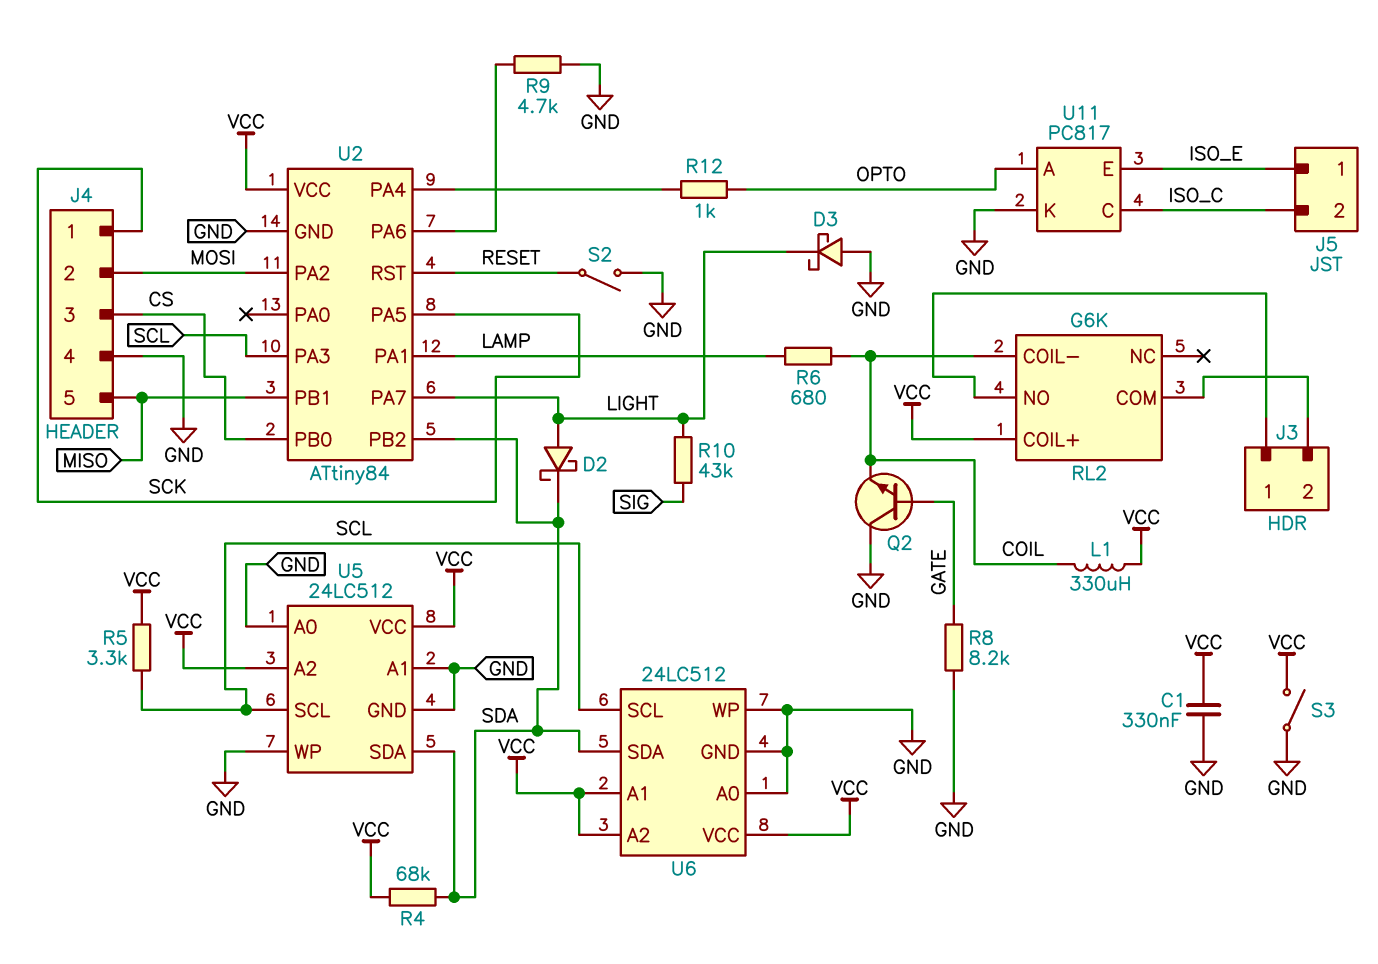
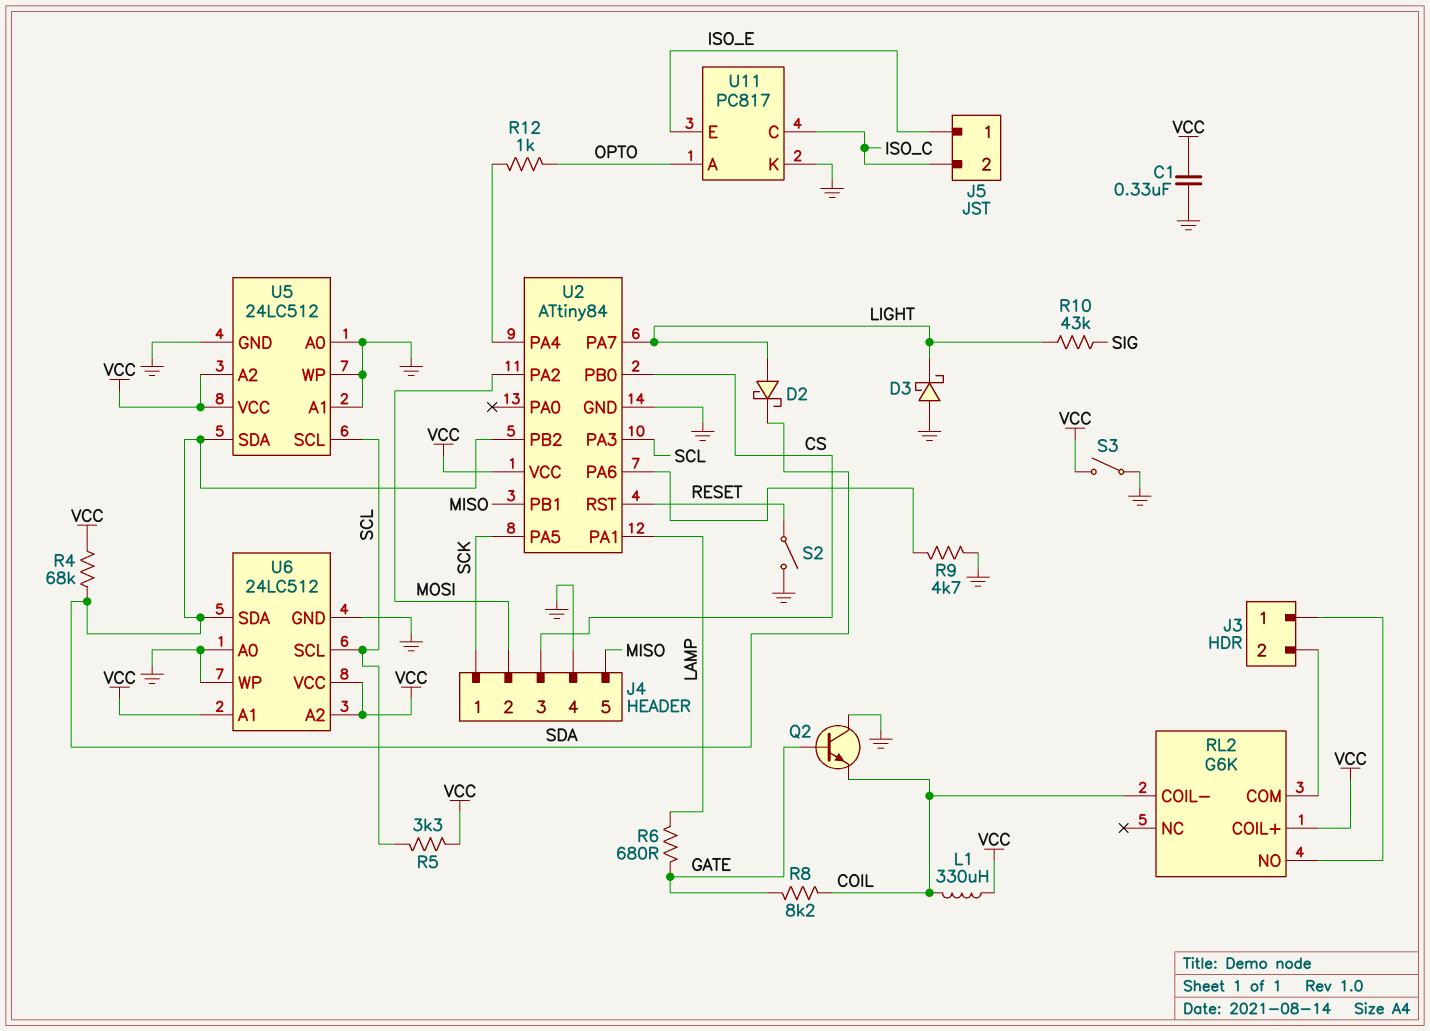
R6: 680 (COIL, LAMP) -> 680 (GATE, LAMP)
R8: 8.2k (GATE, GND) -> 8.2k (COIL, GATE)

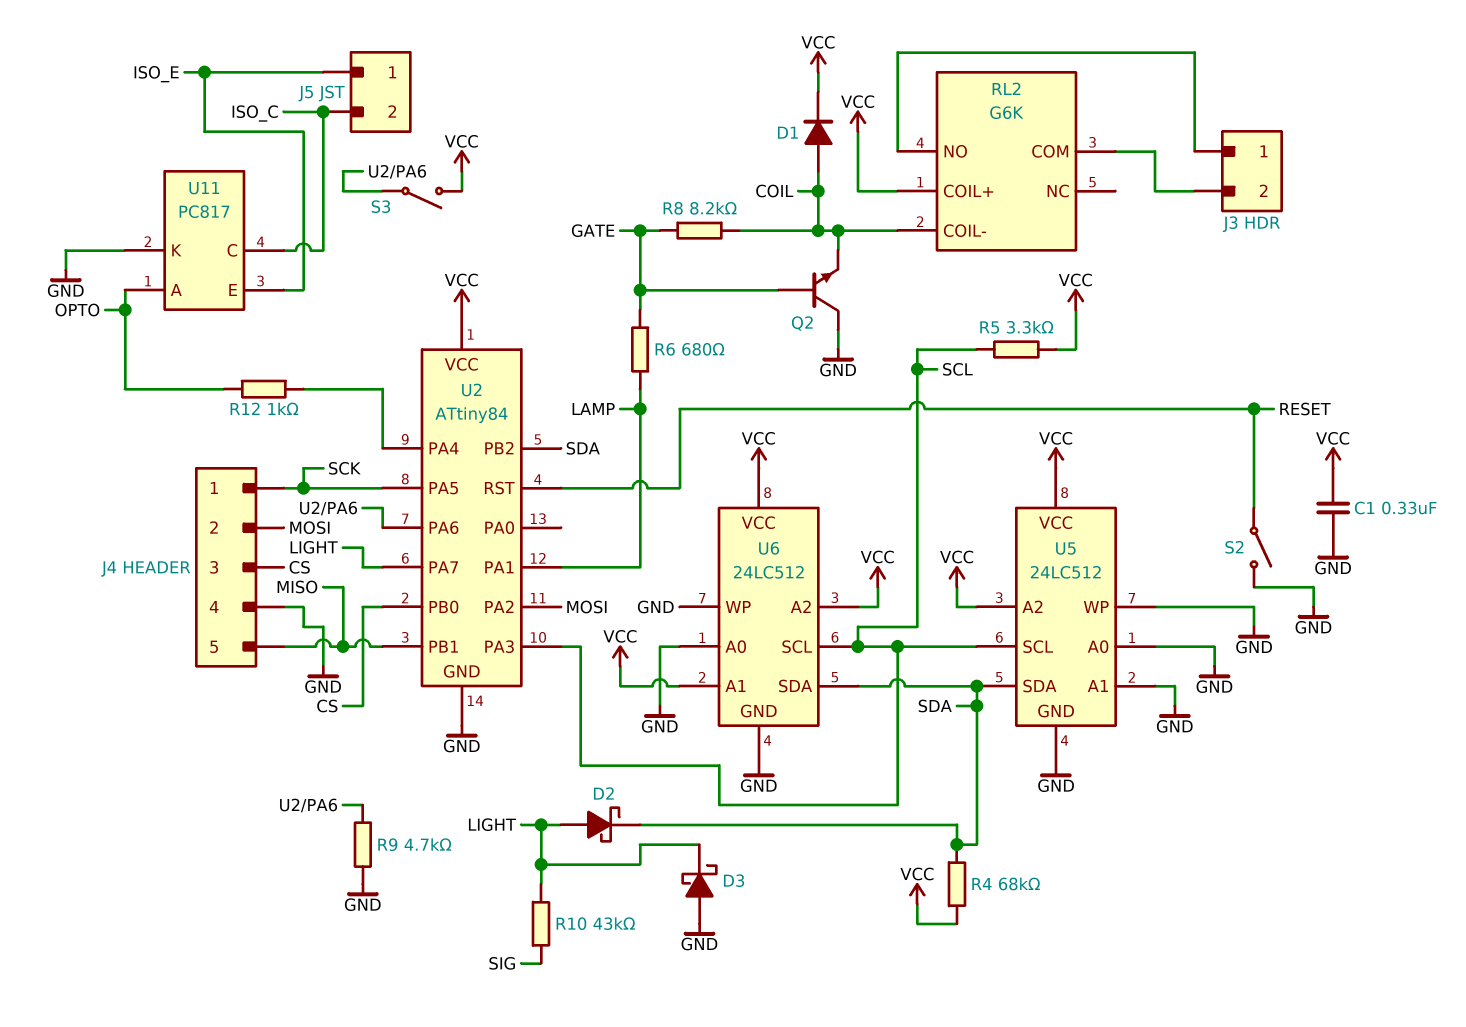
D1: none -> diode (A COIL, K VCC)
L1: 330uH (COIL, VCC) -> none
S3: switch (GND, VCC) -> switch (U2/PA6, VCC)

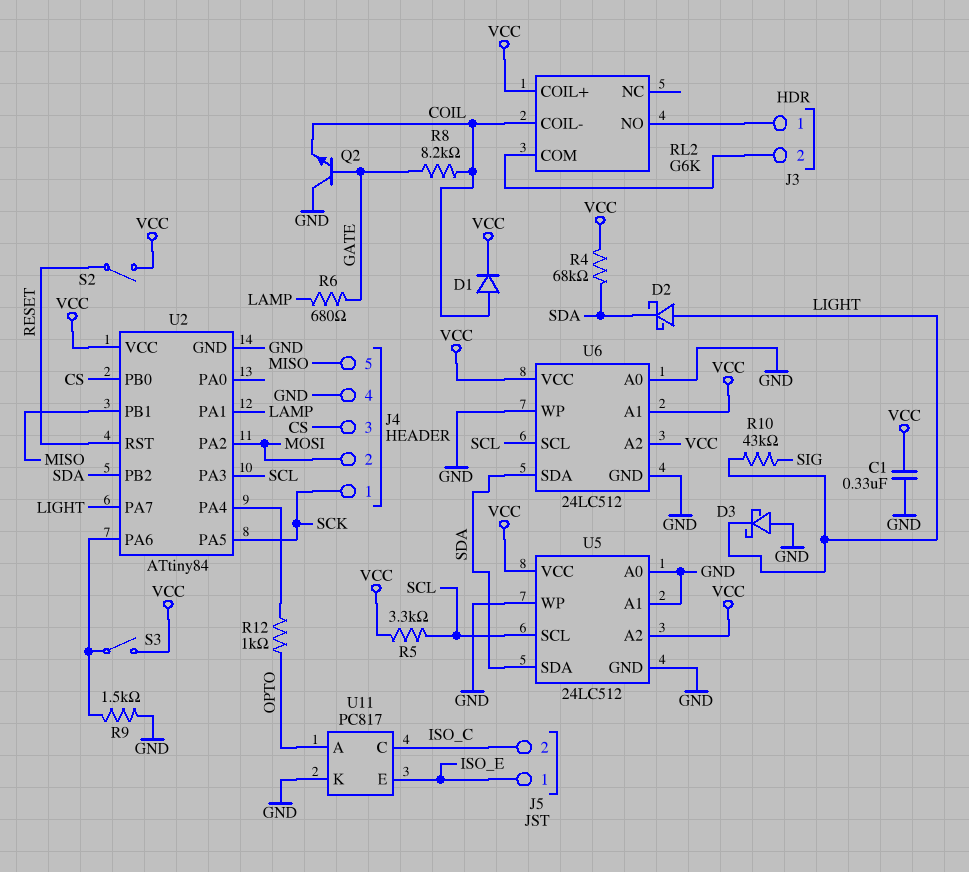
R9: 4.7k (GND, U2/PA6) -> 1.5k (GND, U2/PA6)
S2: switch (GND, RESET) -> switch (RESET, VCC)

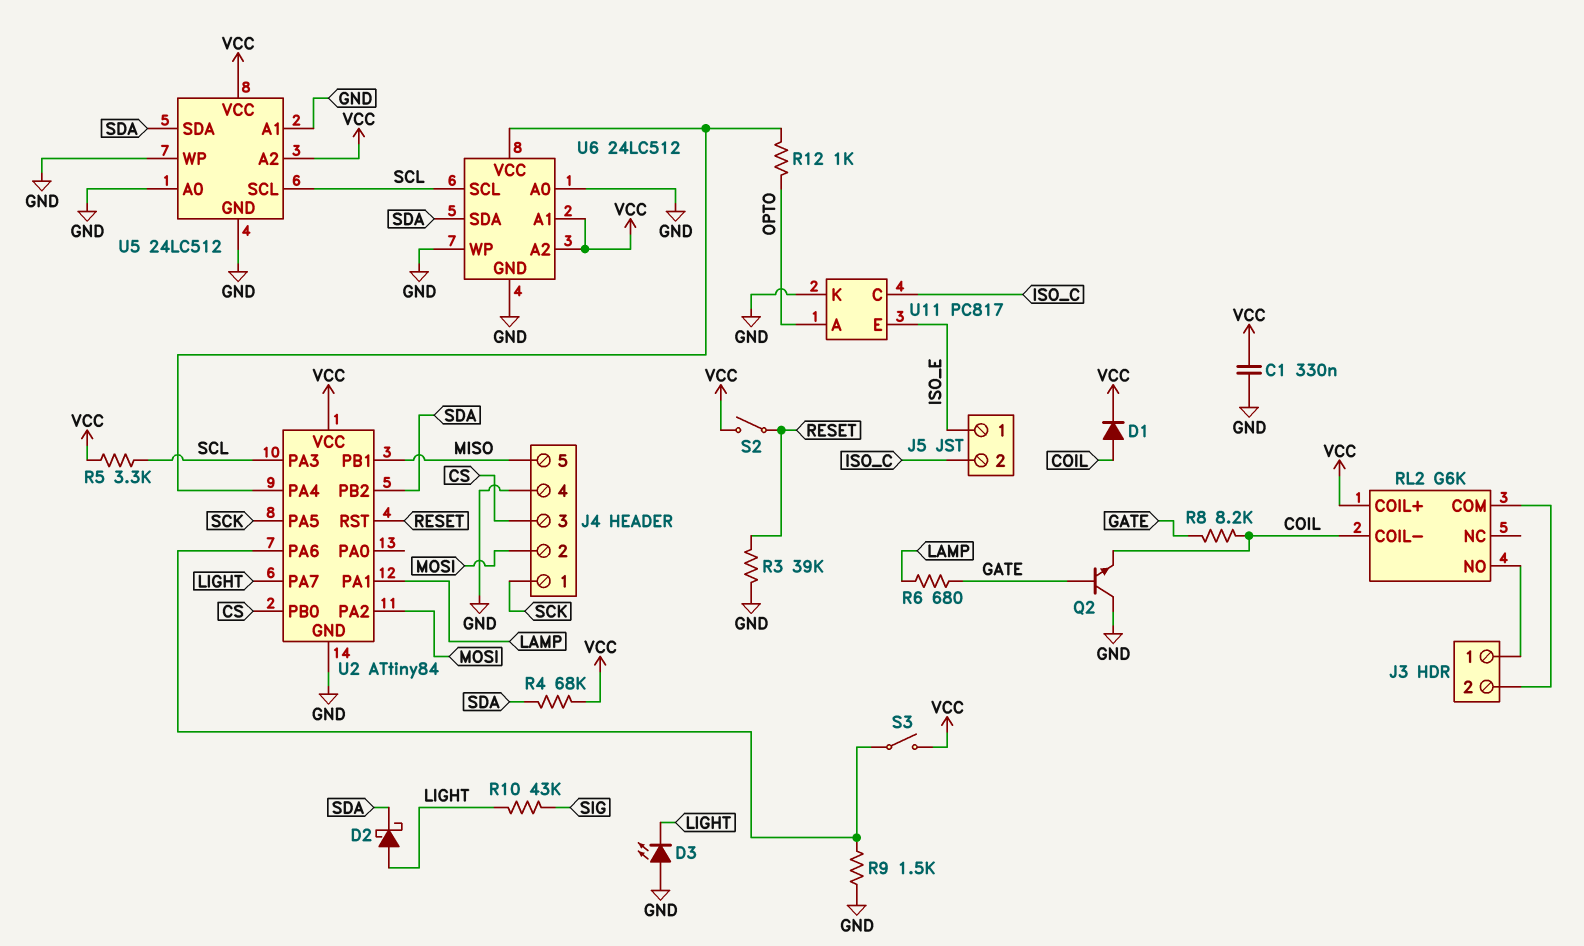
D3: schottky (A GND, K LIGHT) -> LED (A GND, K LIGHT)
R3: none -> 39k (GND, RESET)
U6 pin VCC: VCC -> U2/PA4

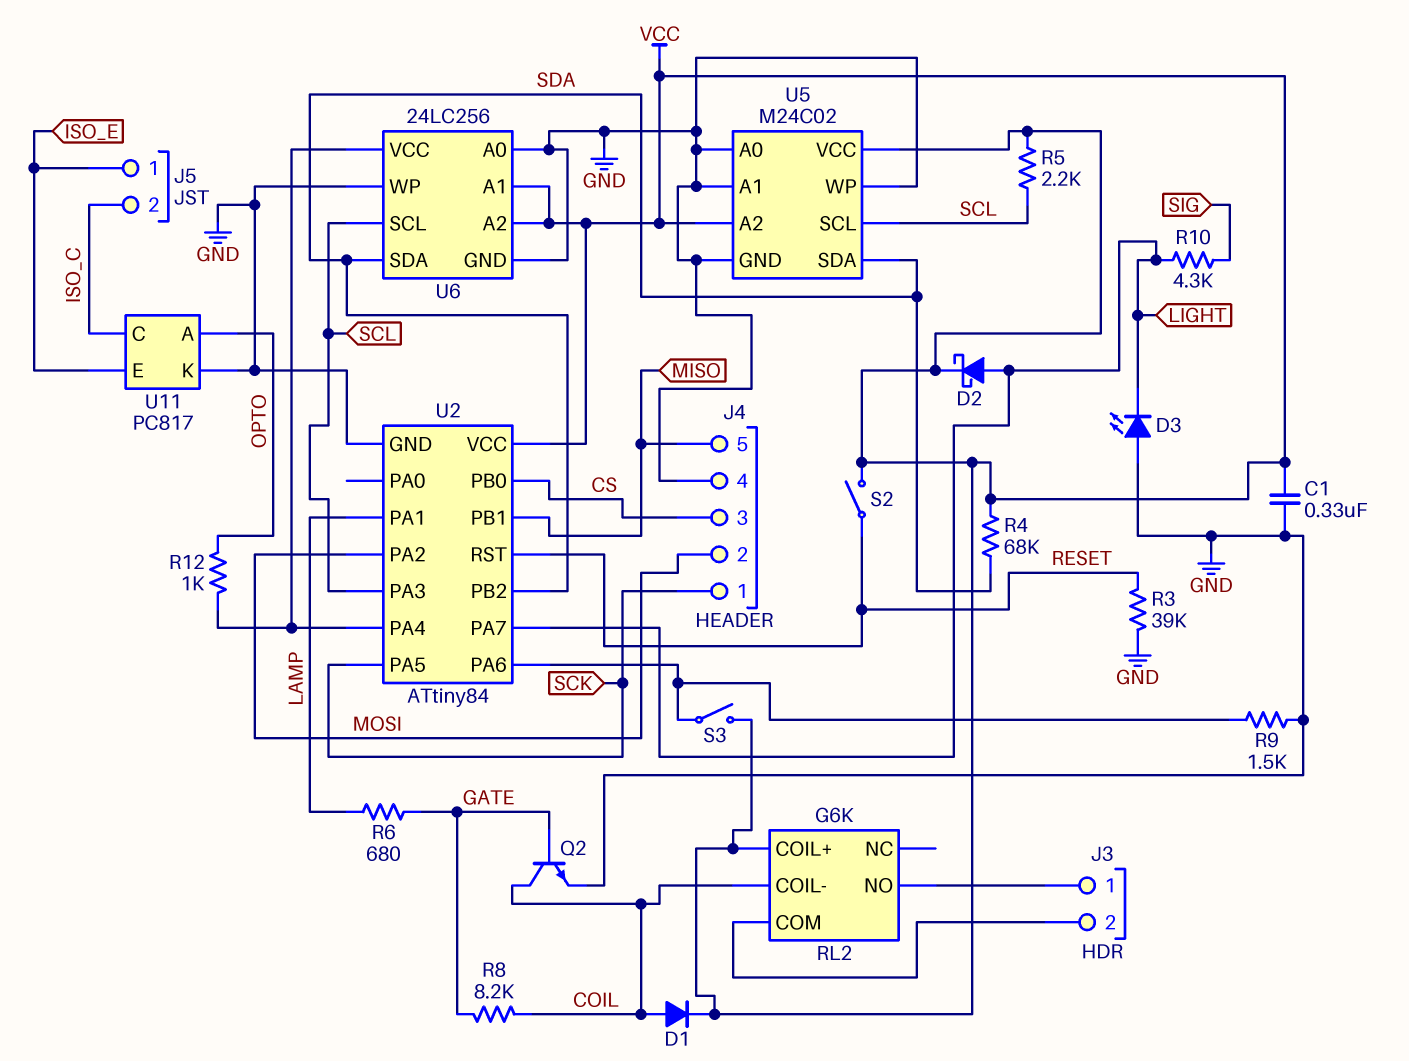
D2: schottky (A LIGHT, K SDA) -> schottky (A LIGHT, K VCC)
Q2: NPN (B GATE, C GND, E COIL) -> NPN (B GATE, C COIL, E GND)
R5: 3.3k (SCL, VCC) -> 2.2k (SCL, VCC)
R10: 43k (LIGHT, SIG) -> 4.3k (LIGHT, SIG)
U5: 24LC512 -> M24C02
U6: 24LC512 -> 24LC256

